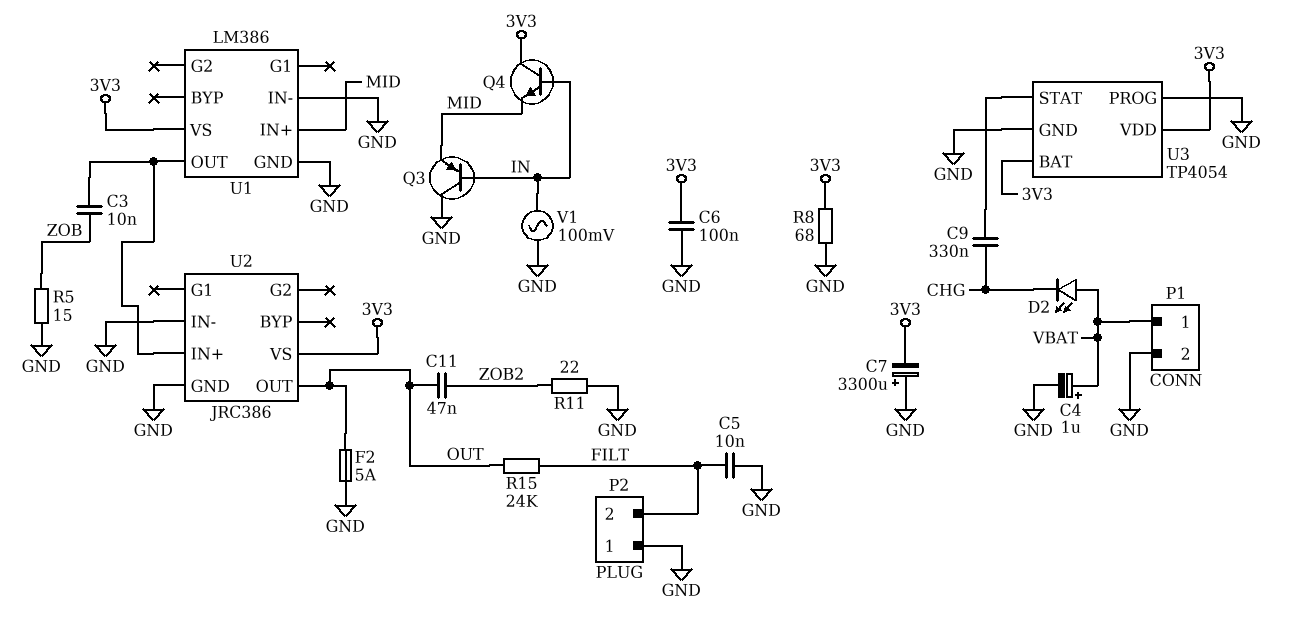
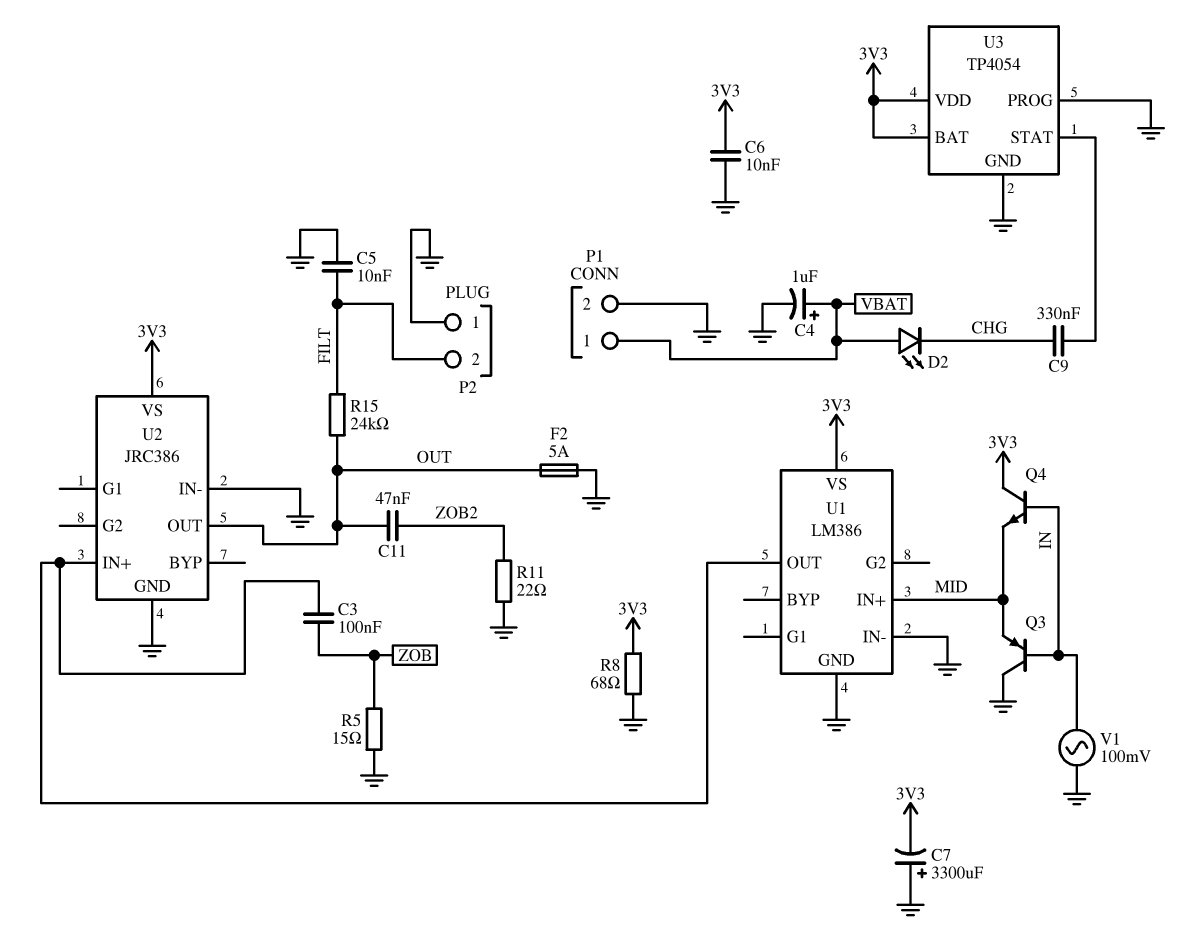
C3: 10nF (U1/OUT, ZOB) -> 100nF (U1/OUT, ZOB)
C6: 100nF (3V3, GND) -> 10nF (3V3, GND)

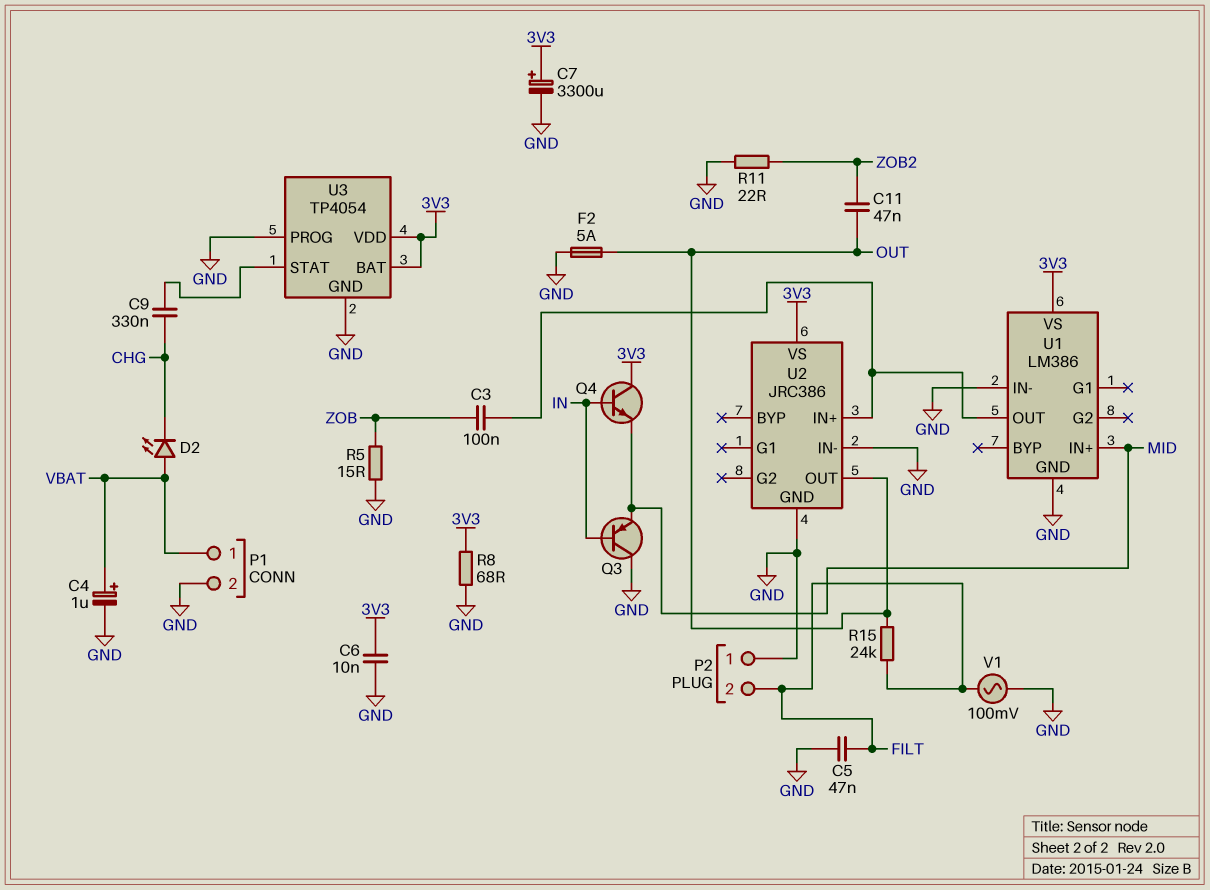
C5: 10nF (FILT, GND) -> 47nF (FILT, GND)
C7: 3300uF (plus GND, minus 3V3) -> 3300uF (plus 3V3, minus GND)
V1: AC 100mV (GND, IN) -> AC 100mV (FILT, GND)

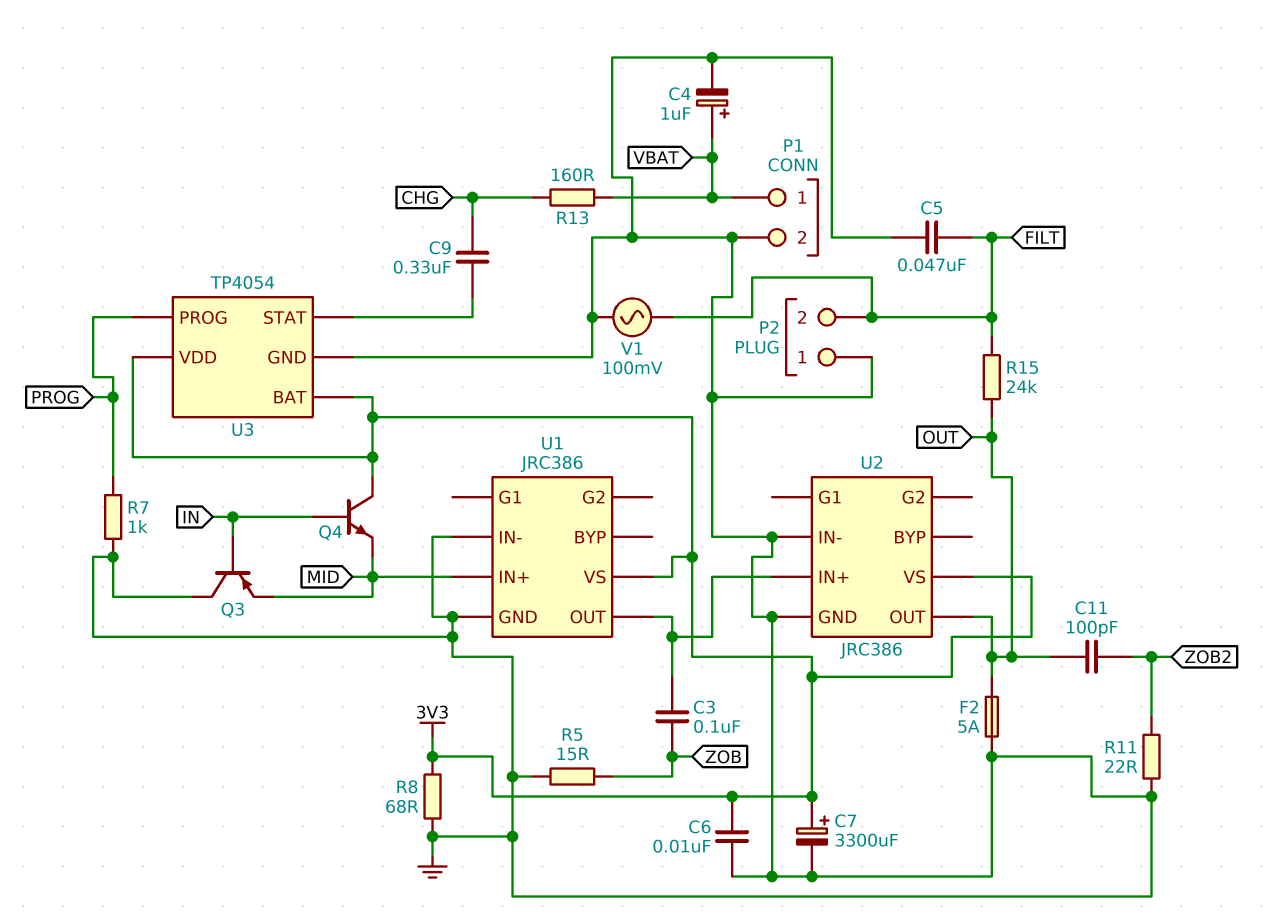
C11: 47nF (OUT, ZOB2) -> 100pF (OUT, ZOB2)
D2: LED (A VBAT, K CHG) -> none
R7: none -> 1k (GND, PROG)
R13: none -> 160 (CHG, VBAT)
U1: LM386 -> JRC386
U3 pin PROG: GND -> PROG

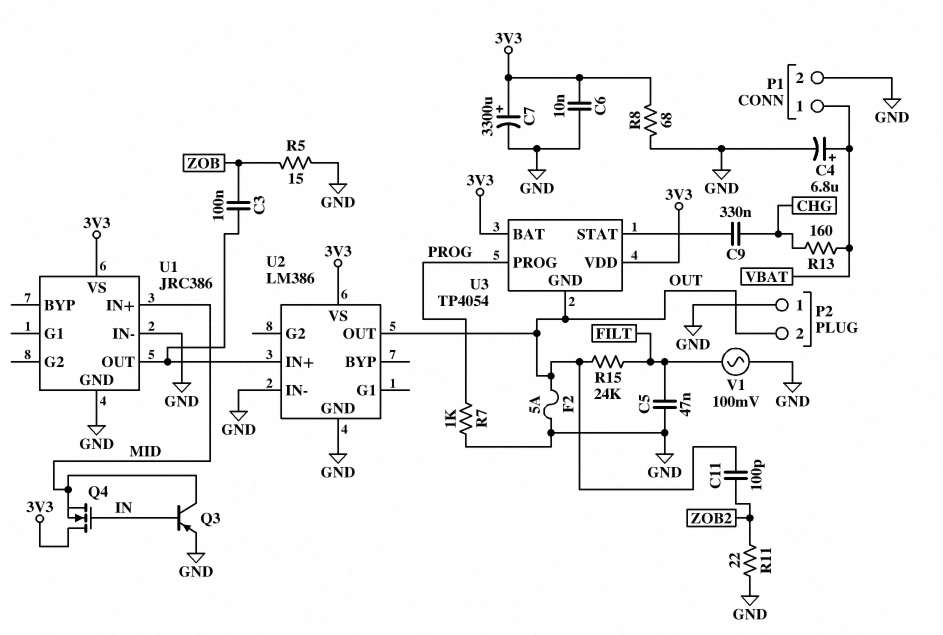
C4: 1uF (plus VBAT, minus GND) -> 6.8uF (plus VBAT, minus GND)
P2 pin 2: FILT -> OUT
Q3: PNP (B IN, C GND, E MID) -> PNP (B IN, C MID, E GND)
Q4: NPN (B IN, C 3V3, E MID) -> NMOS (G IN, D 3V3, S MID)
U2: JRC386 -> LM386
U3 pin GND: GND -> OUT

